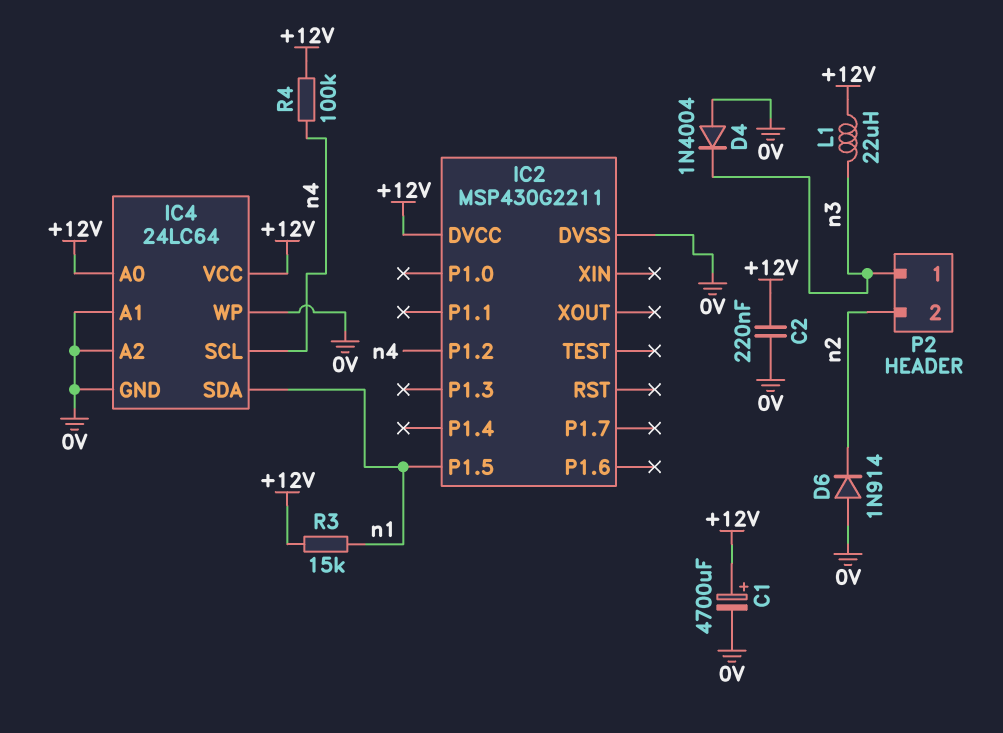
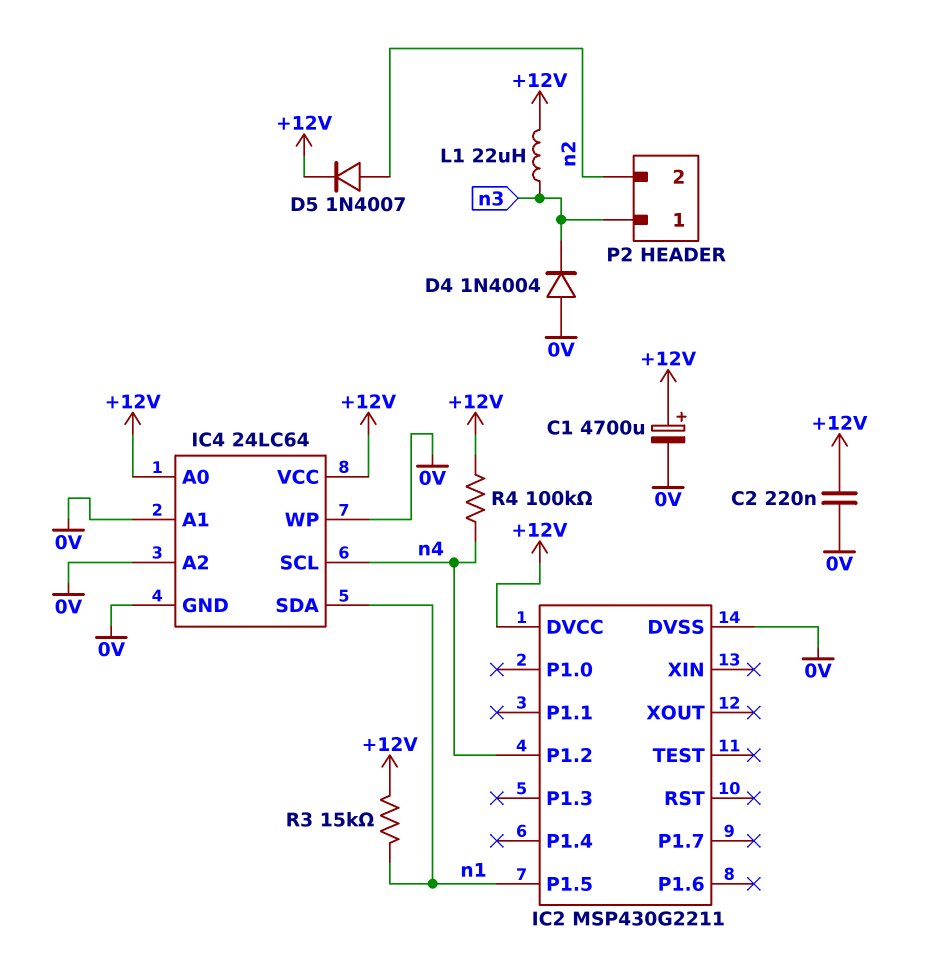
D5: none -> diode 1N4007 (A n2, K +12V)
D6: diode 1N914 (A 0V, K n2) -> none

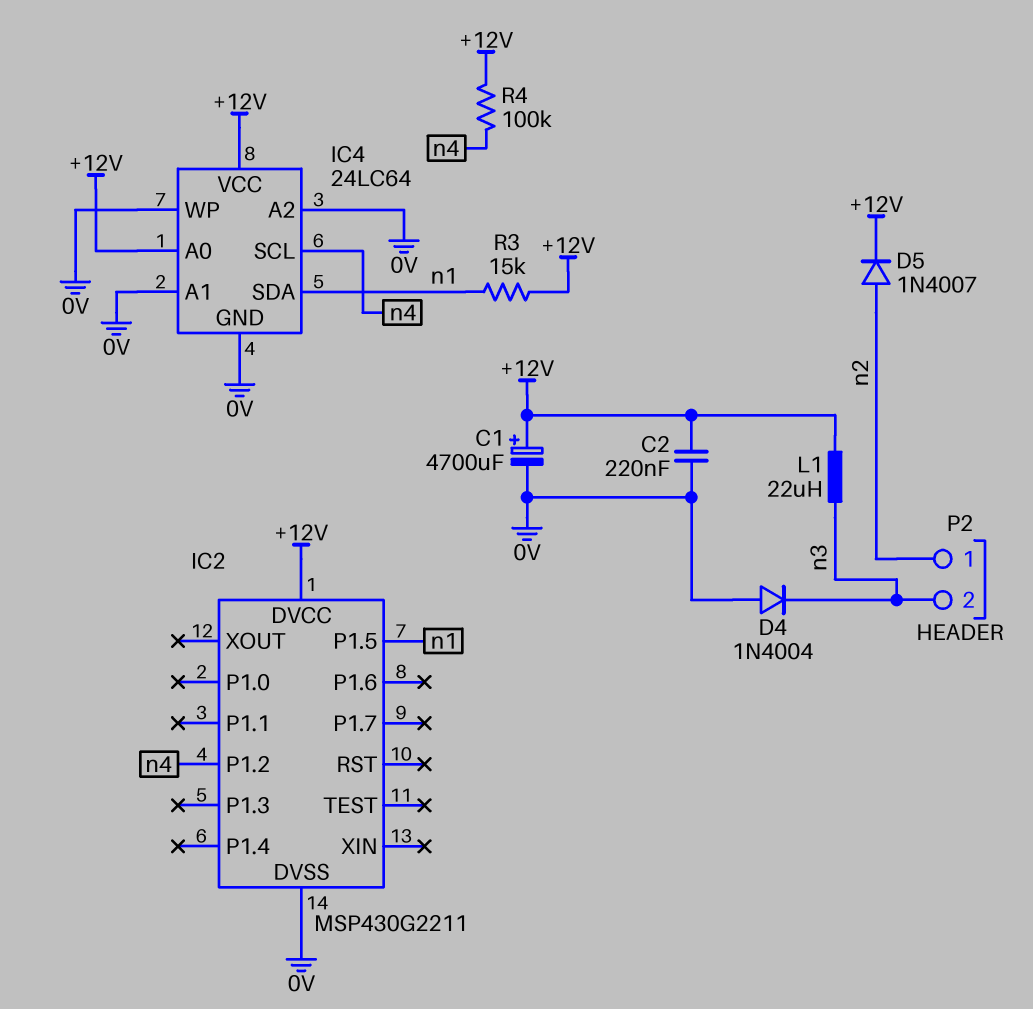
P2 pin 1: n3 -> n2
P2 pin 2: n2 -> n3

